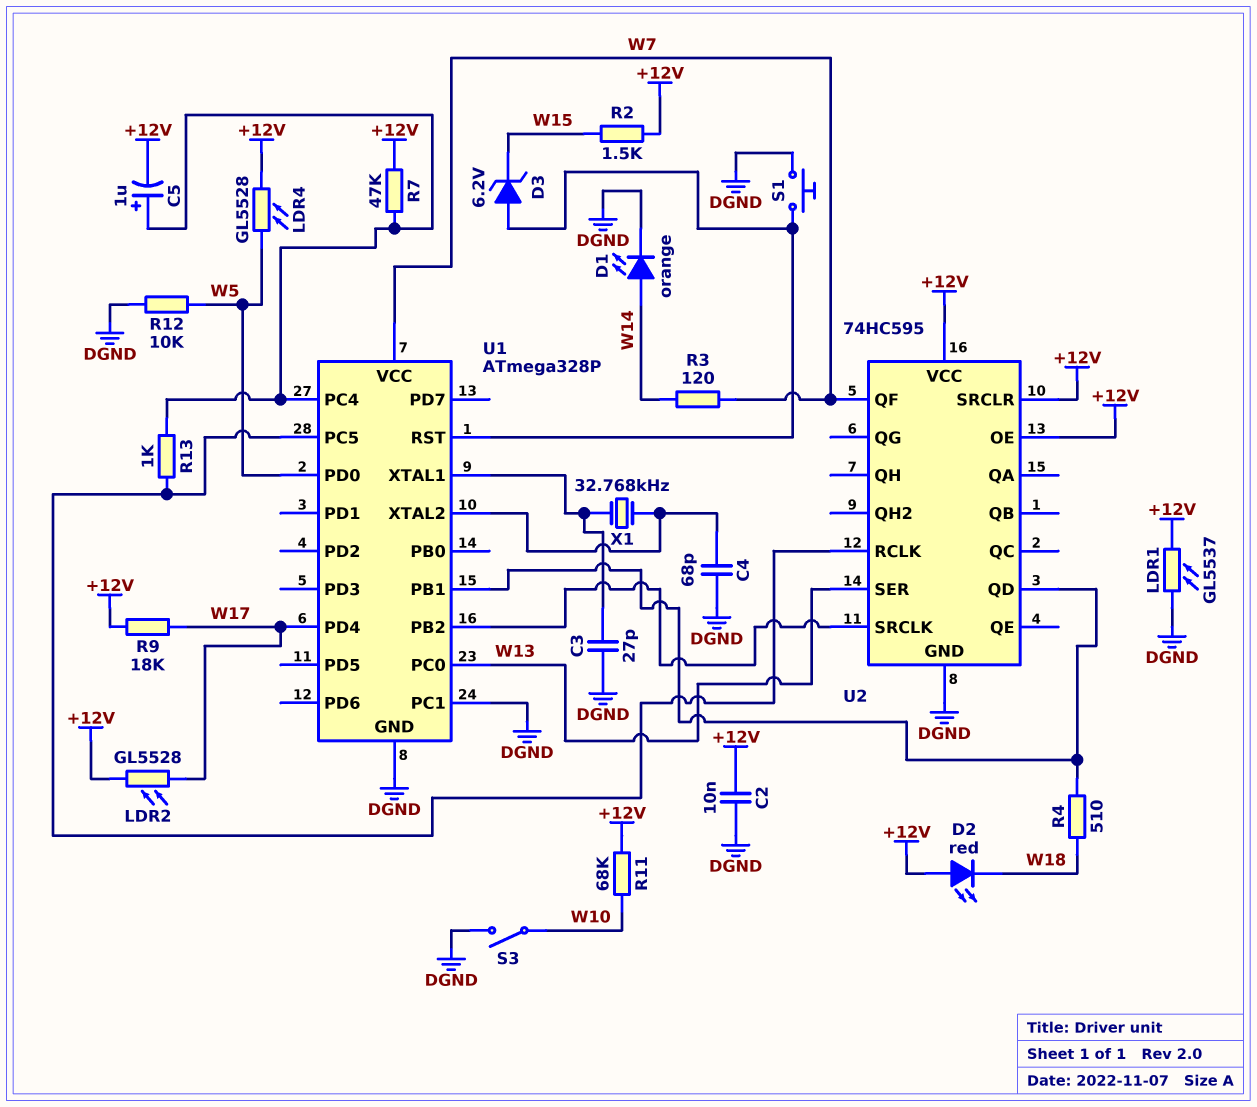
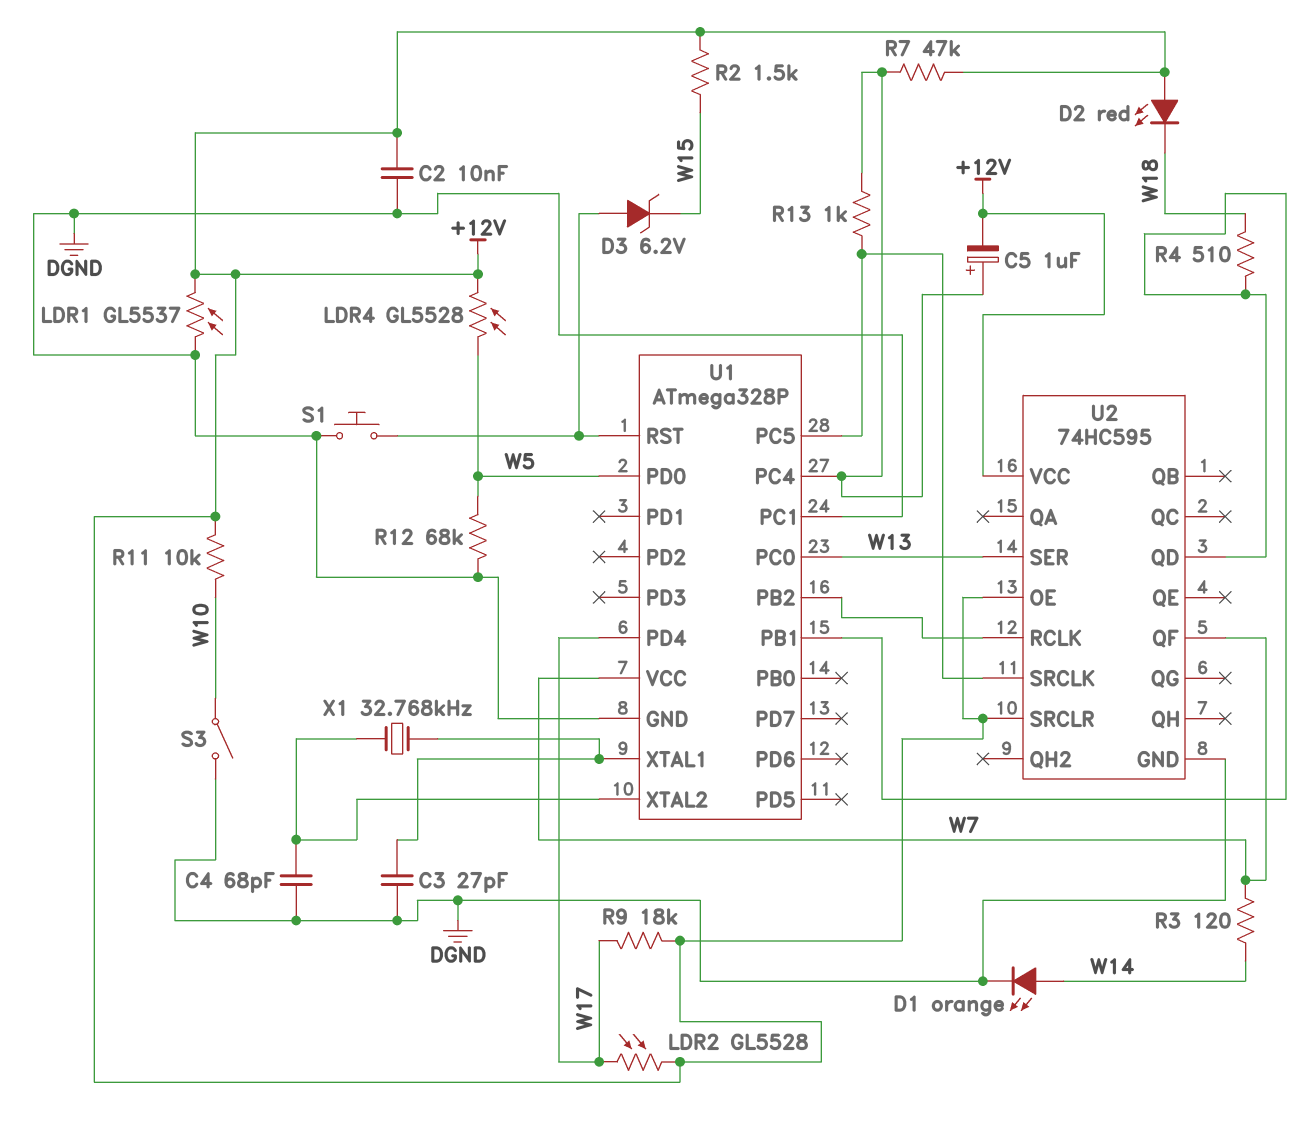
R11: 68k (+12V, W10) -> 10k (+12V, W10)
R12: 10k (DGND, W5) -> 68k (DGND, W5)
U2 pin RCLK: U1/PC5 -> U1/PB2
U2 pin SRCLK: U1/PB2 -> U1/PC5

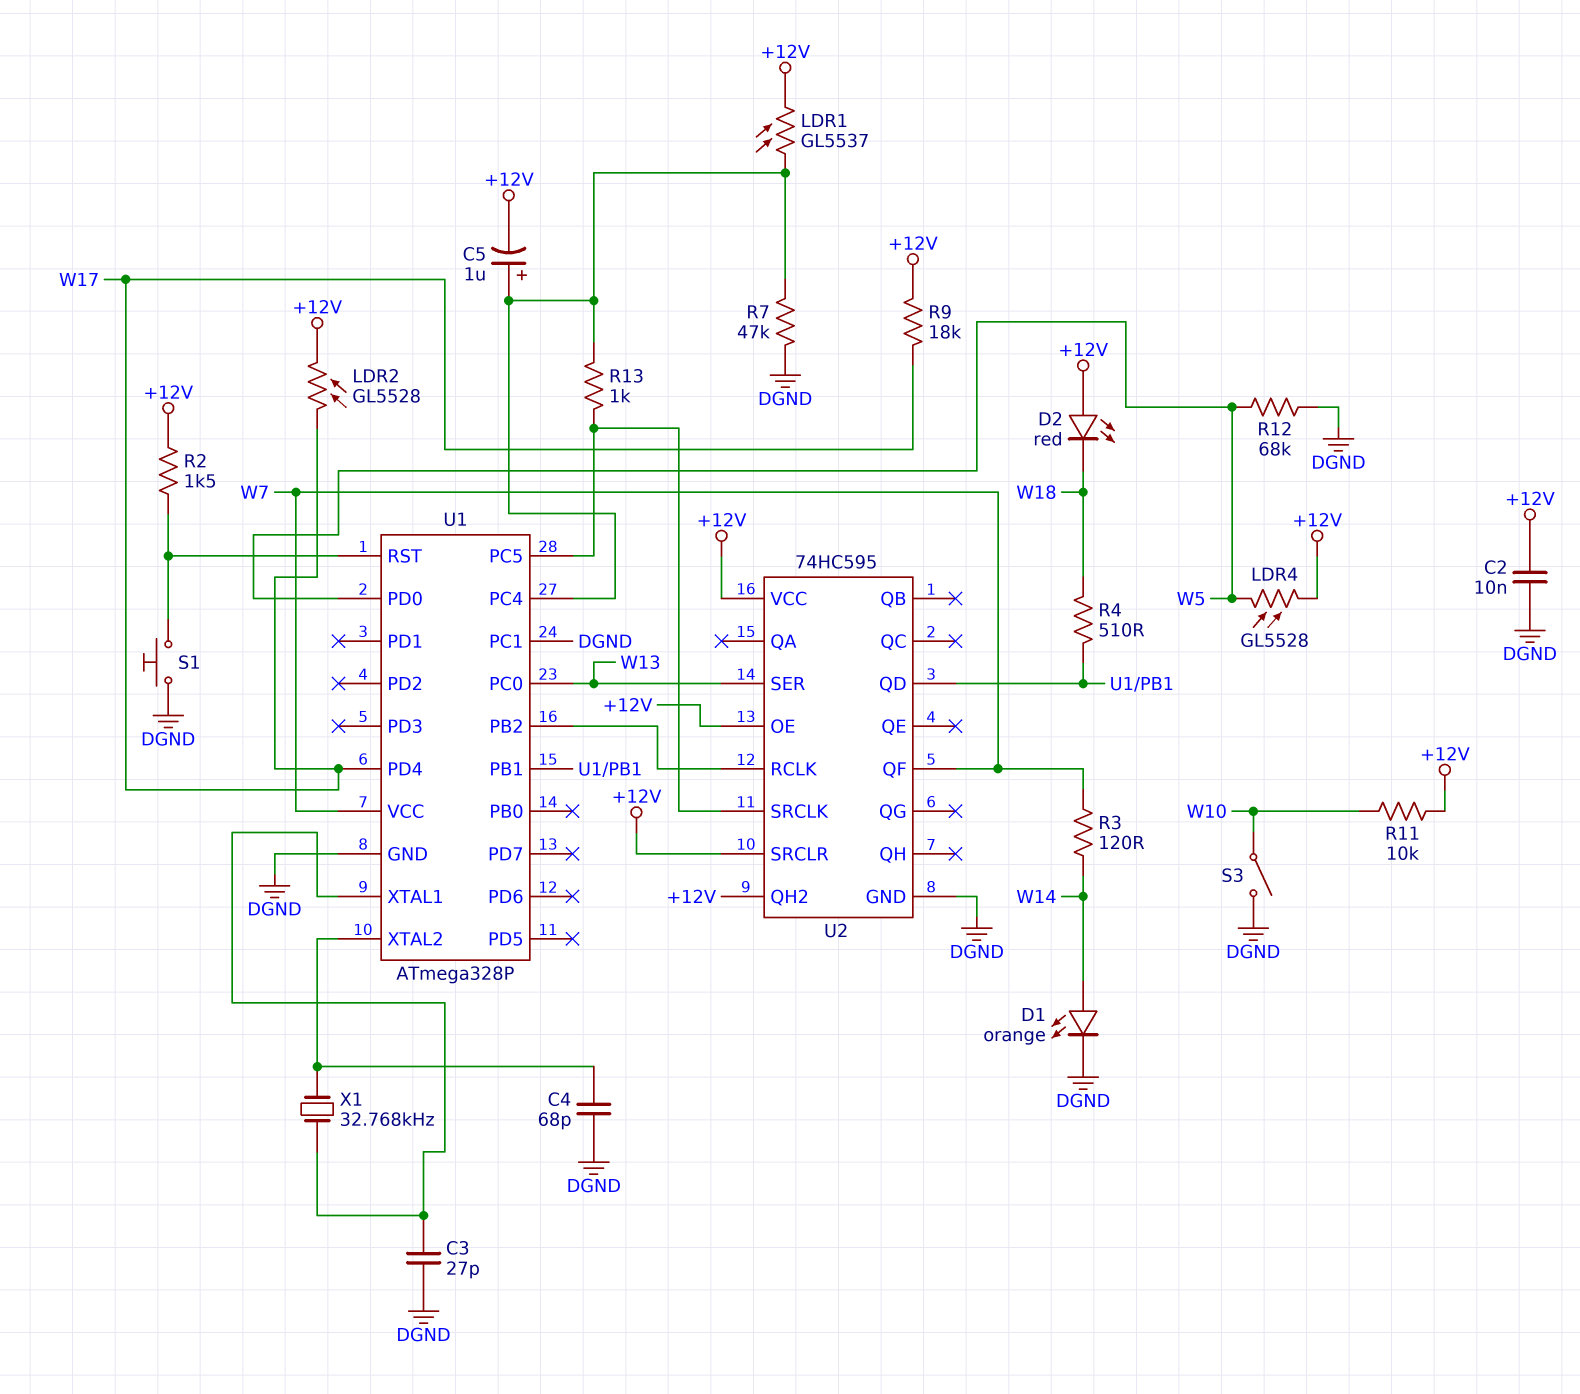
D3: zener 6.2V (A U1/RST, K W15) -> none
LDR1: GL5537 (+12V, DGND) -> GL5537 (+12V, U1/PC4)
R2: 1.5k (+12V, W15) -> 1.5k (+12V, U1/RST)
R7: 47k (+12V, U1/PC4) -> 47k (DGND, U1/PC4)
U2 pin QH2: none -> +12V

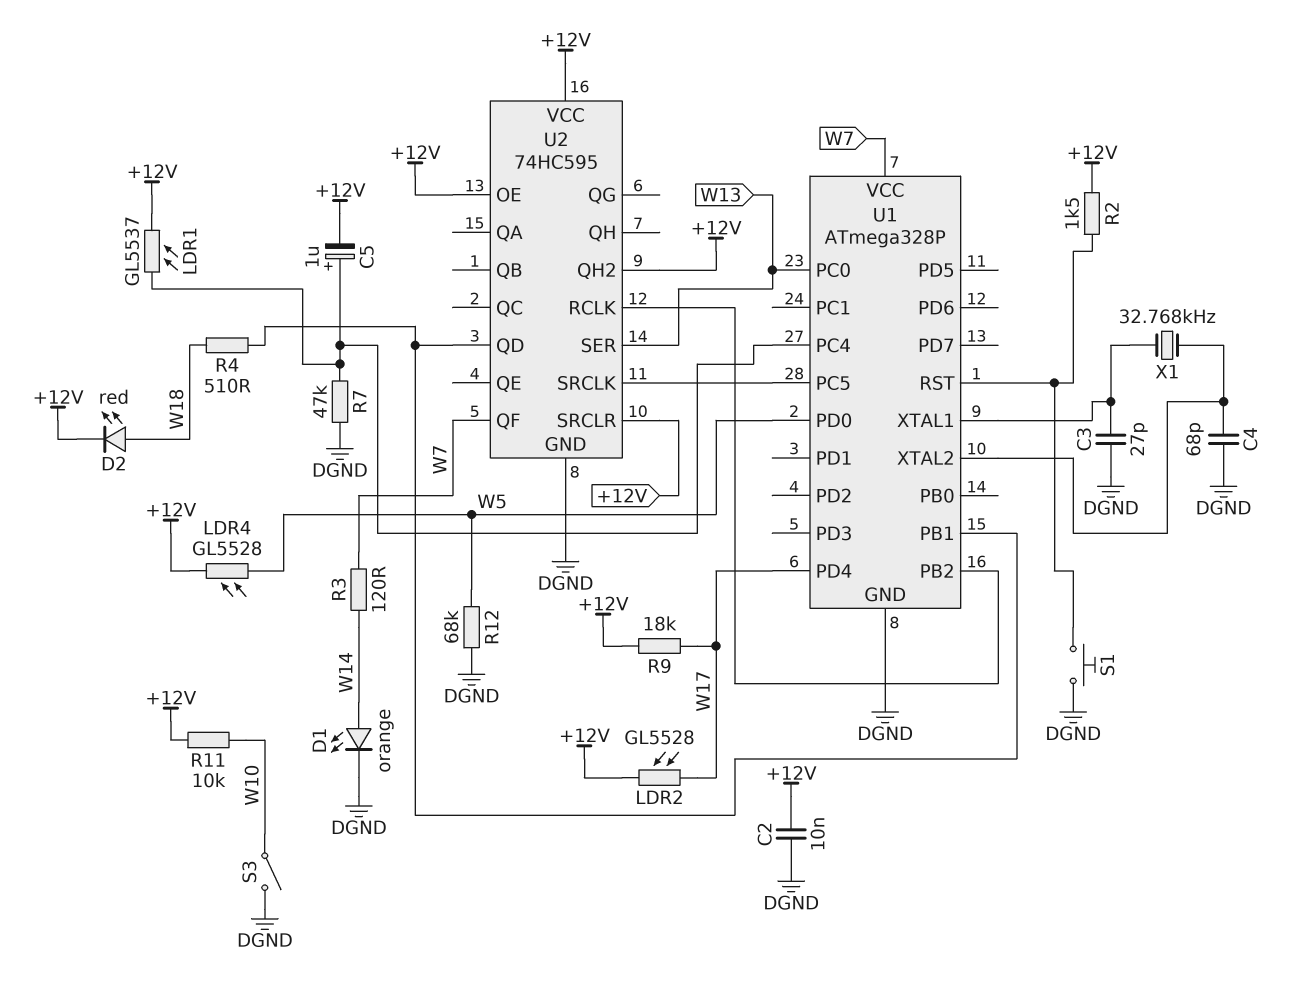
D2: LED red (A +12V, K W18) -> LED red (A W18, K +12V)
R13: 1k (U1/PC4, U1/PC5) -> none
U1 pin PC1: DGND -> none

